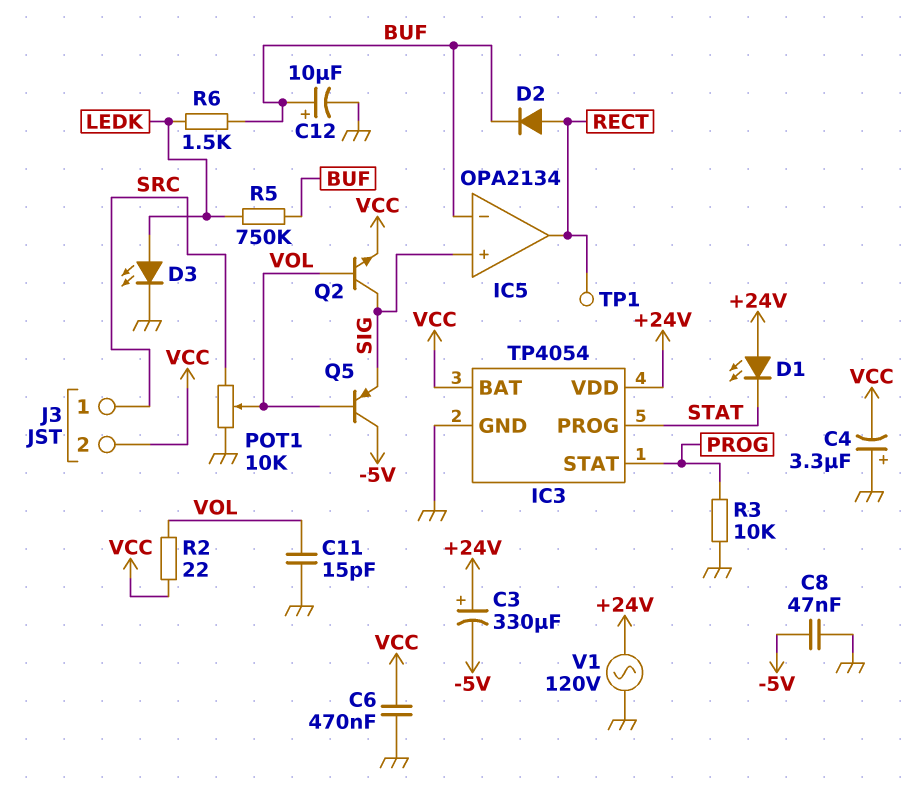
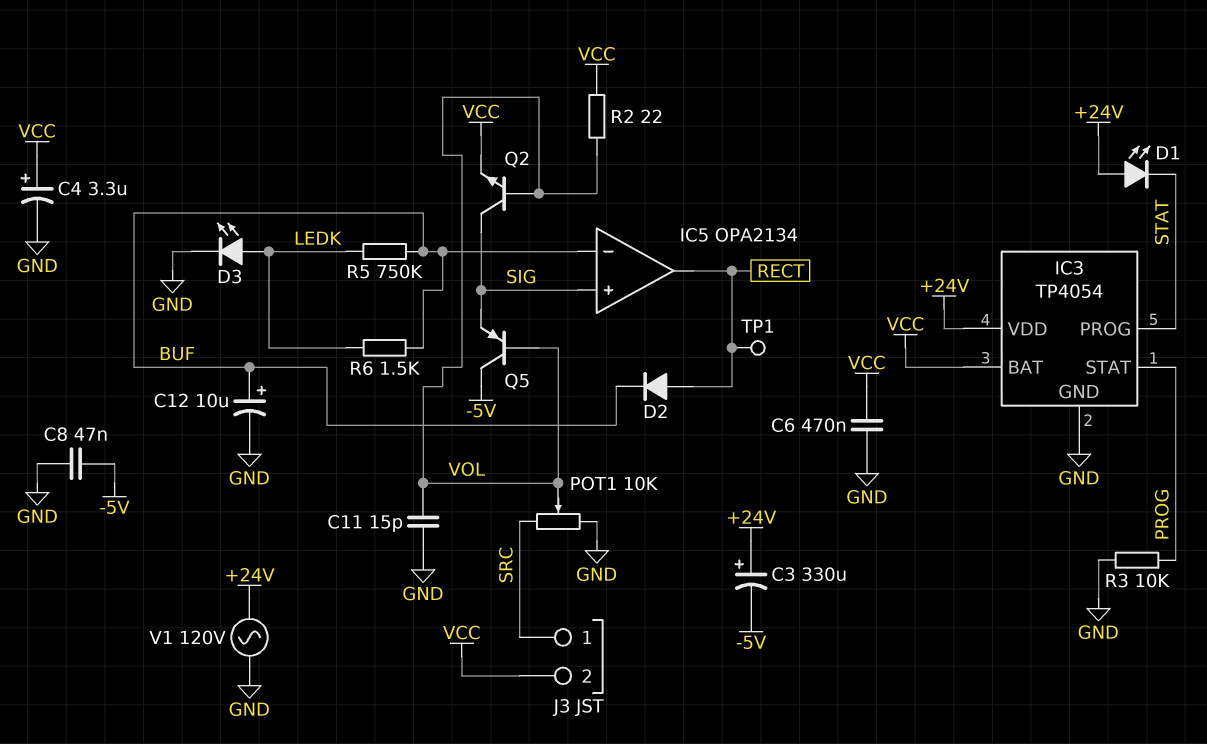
C4: 3.3uF (plus GND, minus VCC) -> 3.3uF (plus VCC, minus GND)

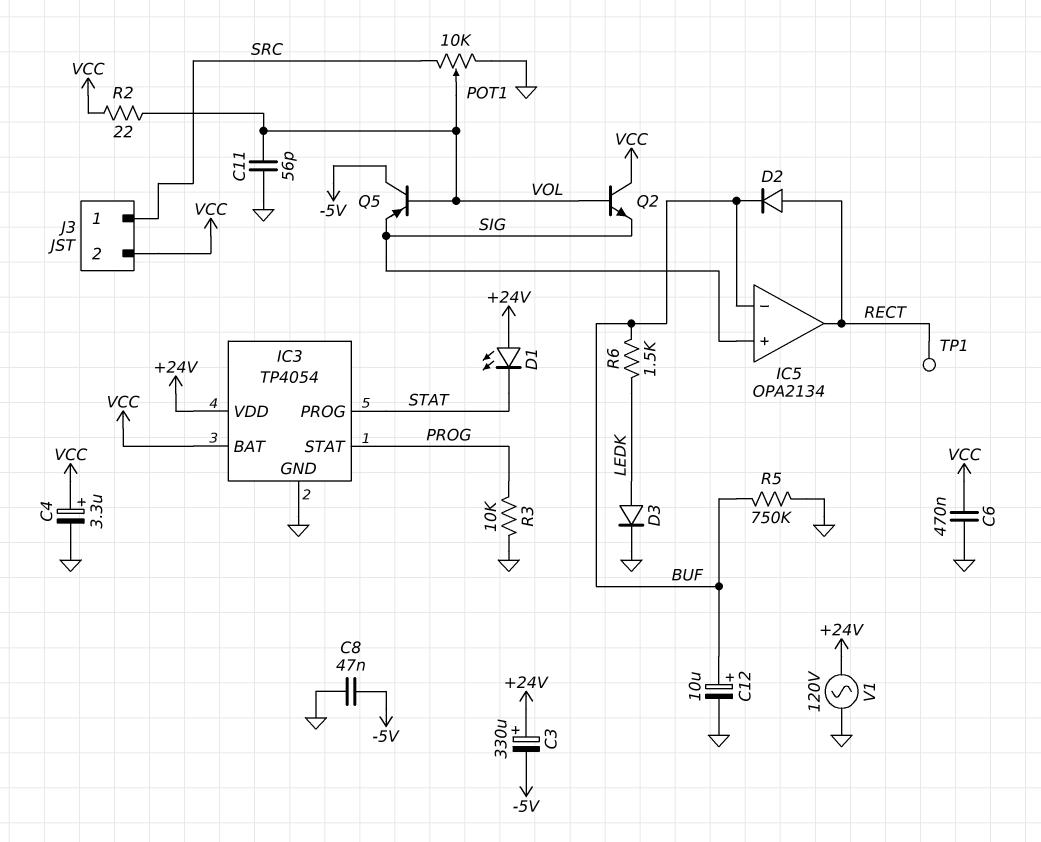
C11: 15pF (GND, VOL) -> 56pF (GND, VOL)
D3: LED (A LEDK, K GND) -> diode (A LEDK, K GND)
Q2: NPN (B VOL, C SIG, E VCC) -> NPN (B VOL, C VCC, E SIG)
R5: 750k (BUF, LEDK) -> 750k (BUF, GND)

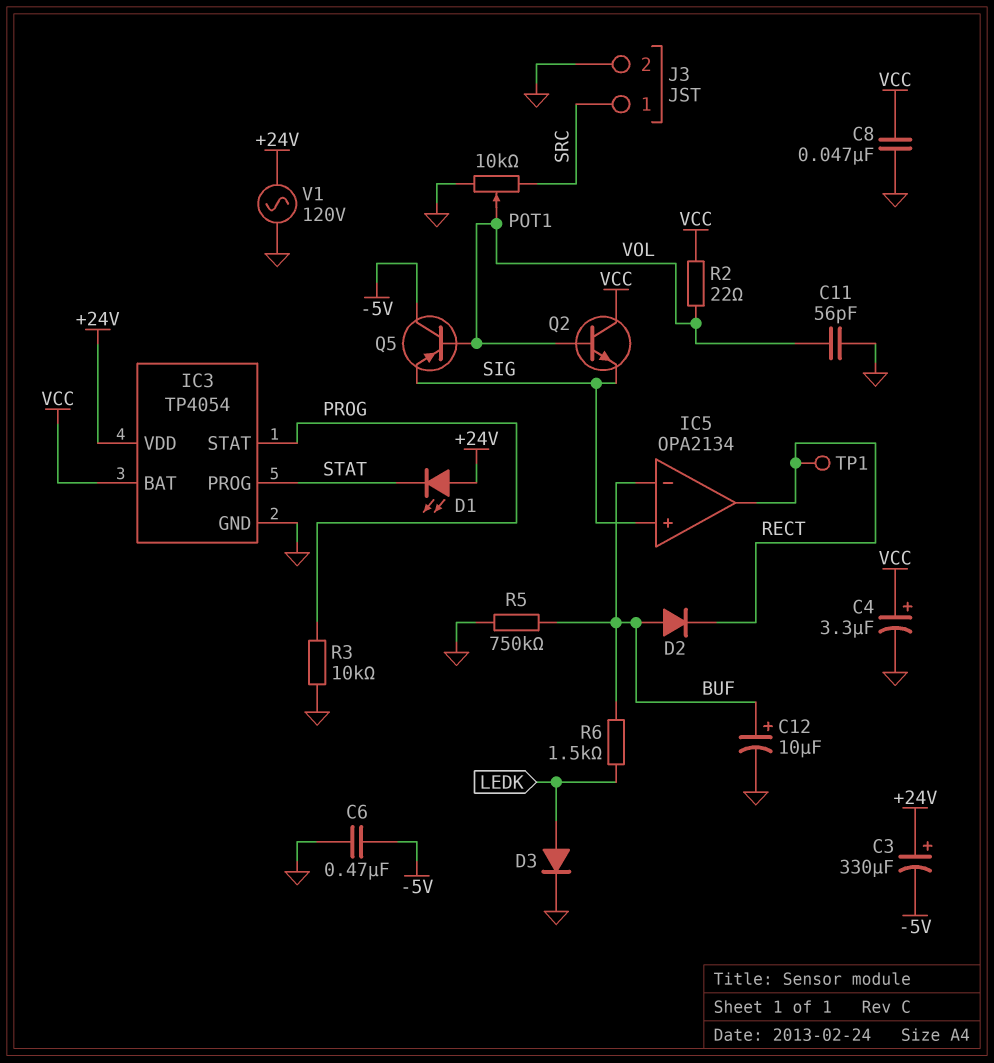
C6: 470nF (GND, VCC) -> 470nF (-5V, GND)
C8: 47nF (-5V, GND) -> 47nF (GND, VCC)
D2: diode (A RECT, K BUF) -> diode (A BUF, K RECT)
J3 pin 2: VCC -> GND

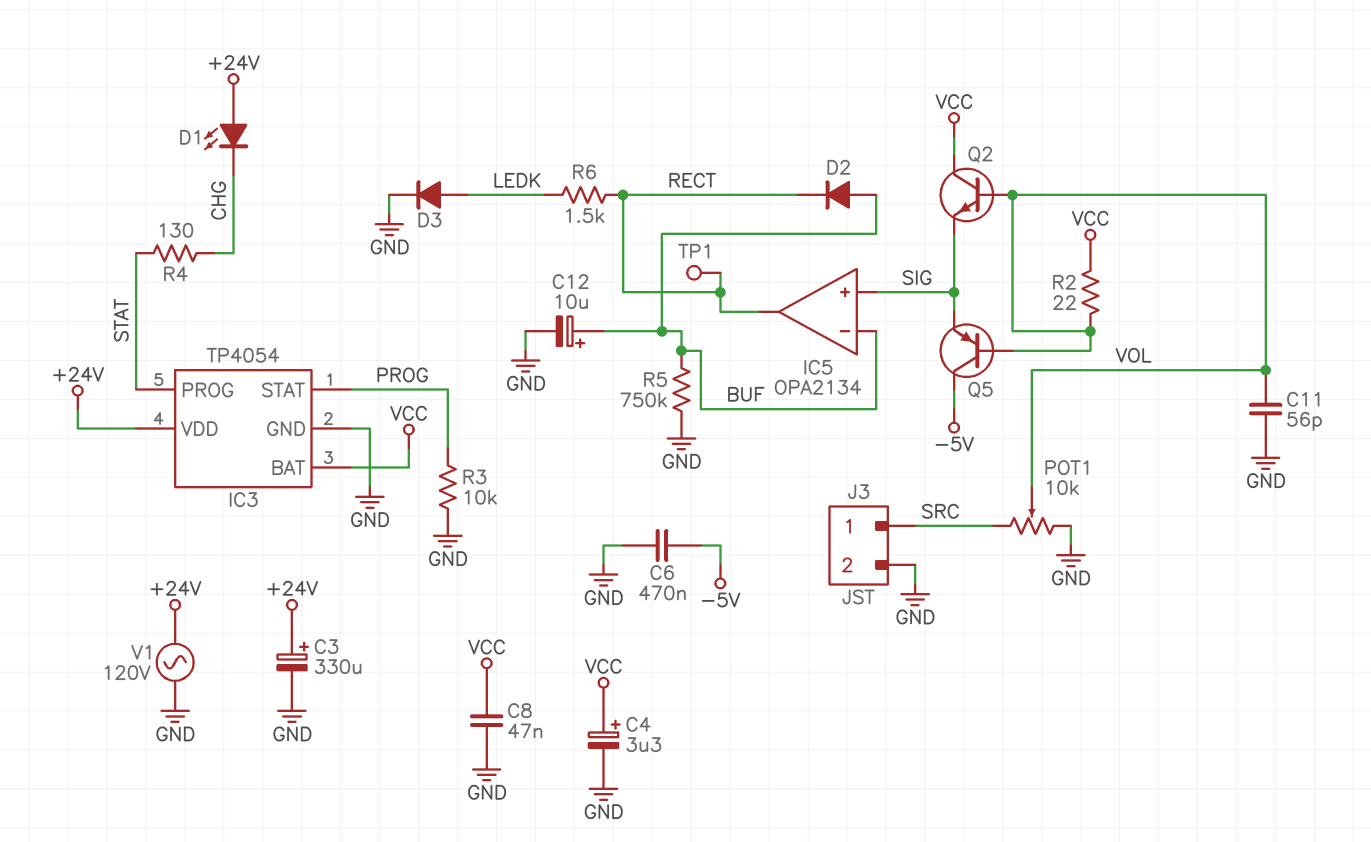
C3: 330uF (plus +24V, minus -5V) -> 330uF (plus +24V, minus GND)
D1: LED (A +24V, K STAT) -> LED (A +24V, K CHG)
R4: none -> 130 (CHG, STAT)
R6: 1.5k (BUF, LEDK) -> 1.5k (LEDK, RECT)

